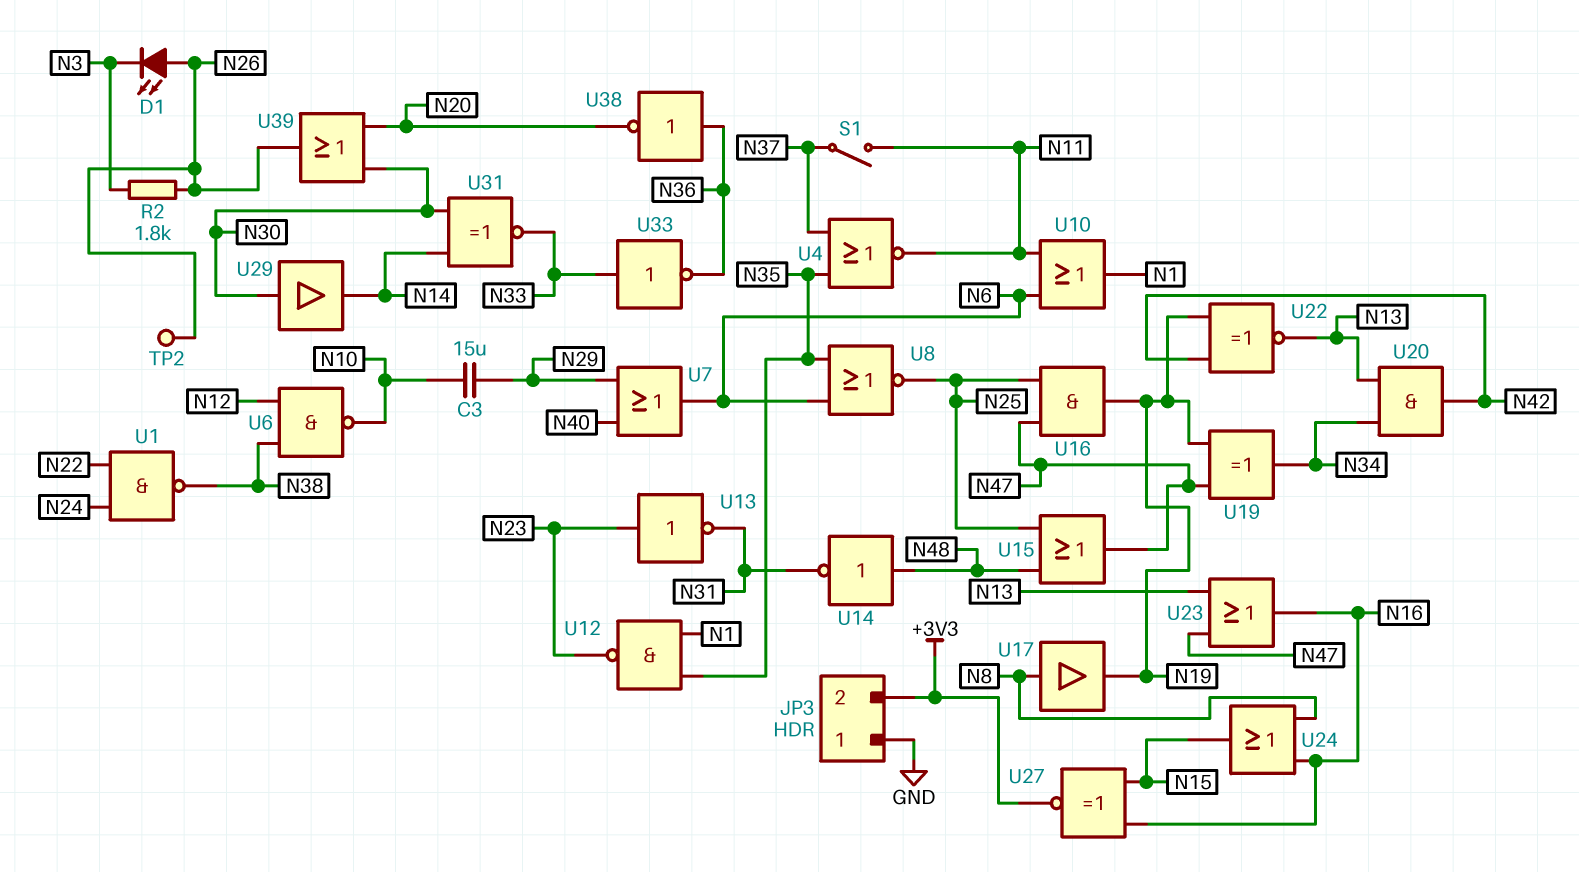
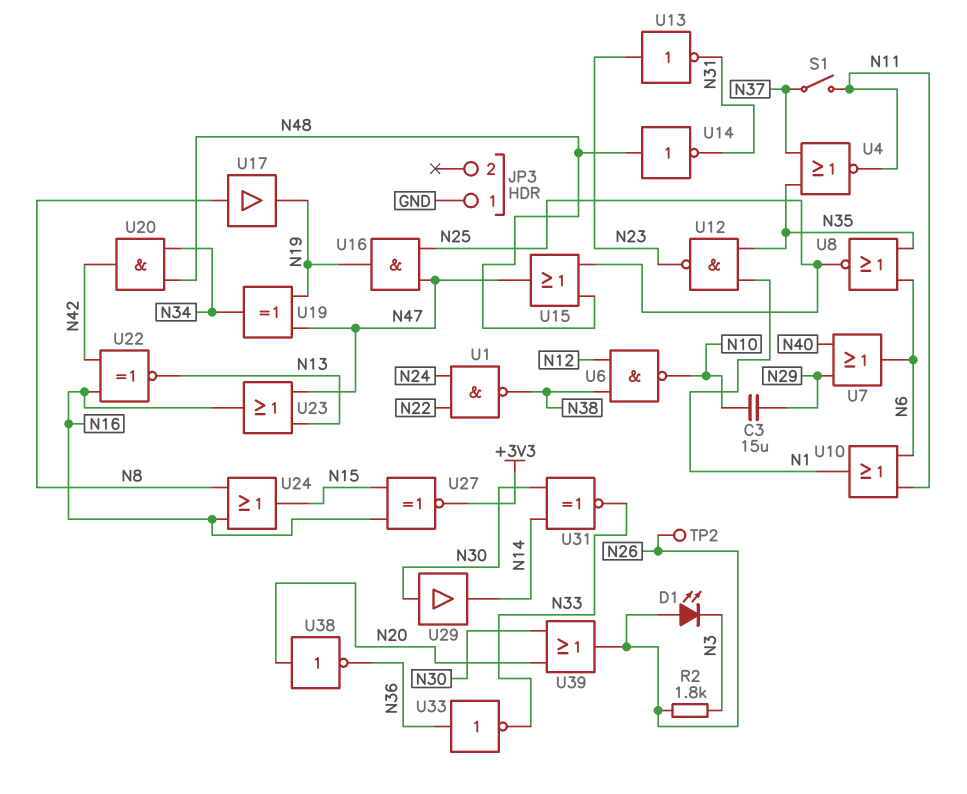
JP3 pin 2: +3V3 -> none
U20: AND (in N13, in N34, out N42) -> AND (in N34, in N48, out N42)
U22: XNOR (in N19, in N42, out N13) -> XNOR (in N16, in N42, out N13)
U33: NOT (in N33, out N36) -> NOT (in N36, out N33)
U38: NOT (in N36, out N20) -> NOT (in N20, out N36)

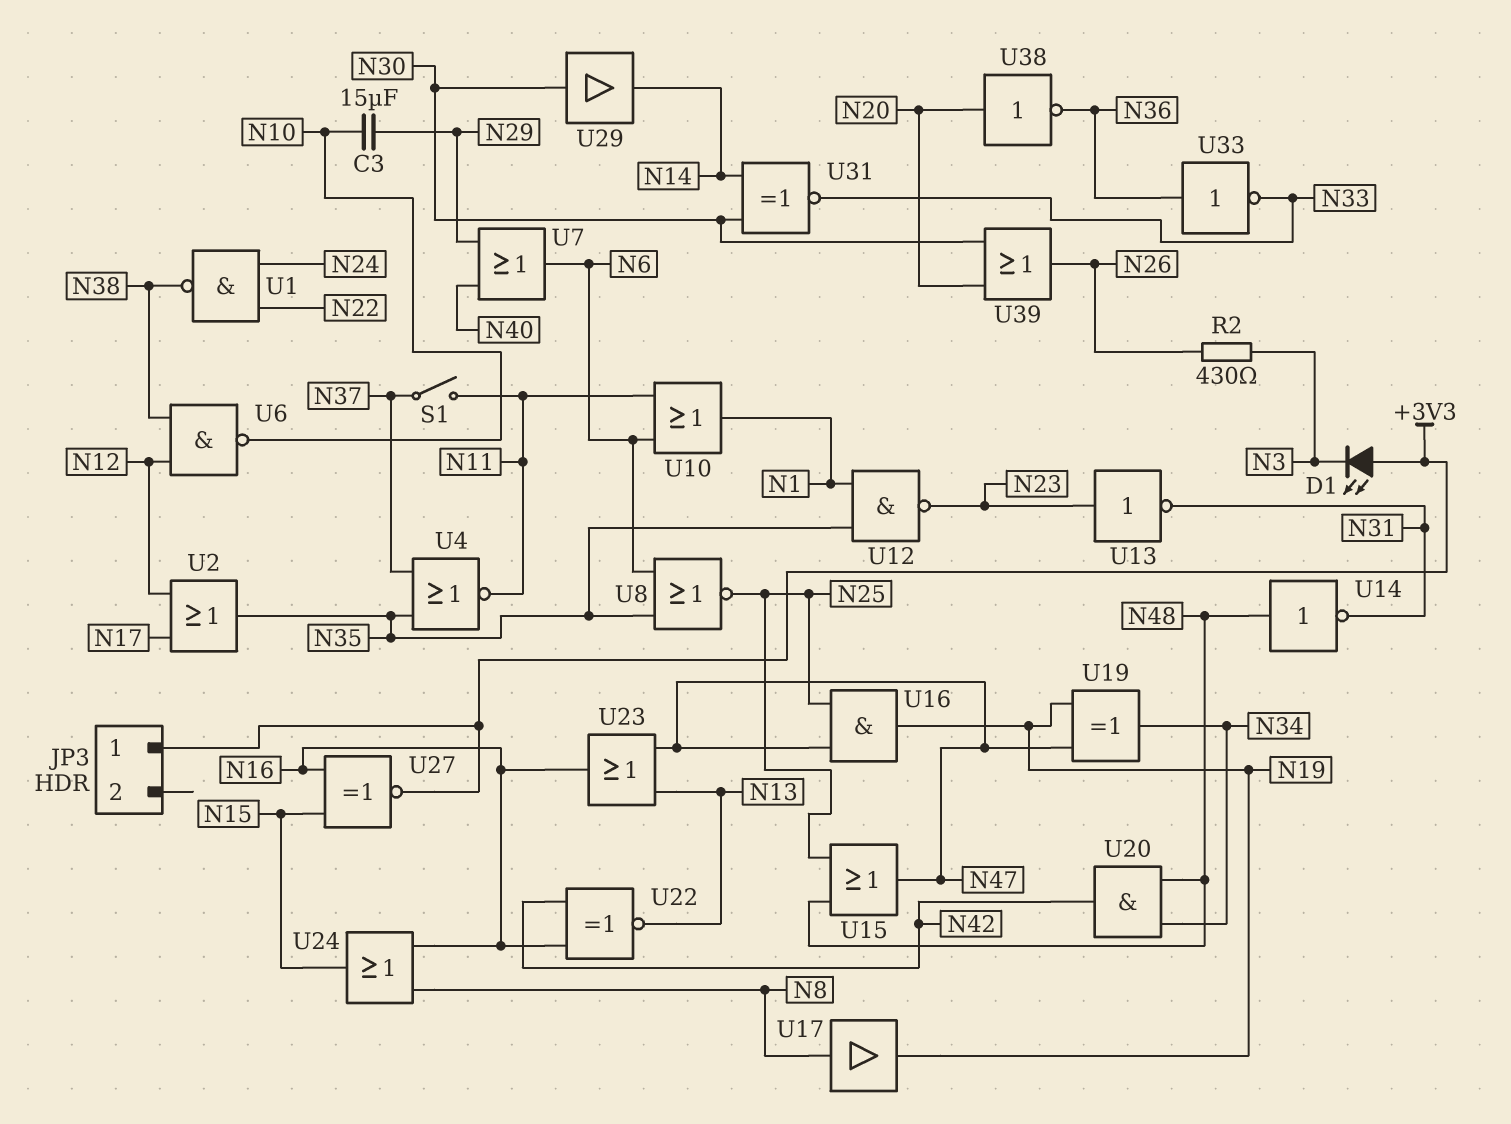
D1: LED (A N26, K N3) -> LED (A +3V3, K N3)
JP3 pin 1: GND -> +3V3
R2: 1.8k (N3, N26) -> 430 (N3, N26)
TP2: test point (N26) -> none
U2: none -> OR (in N12, in N17, out N35)

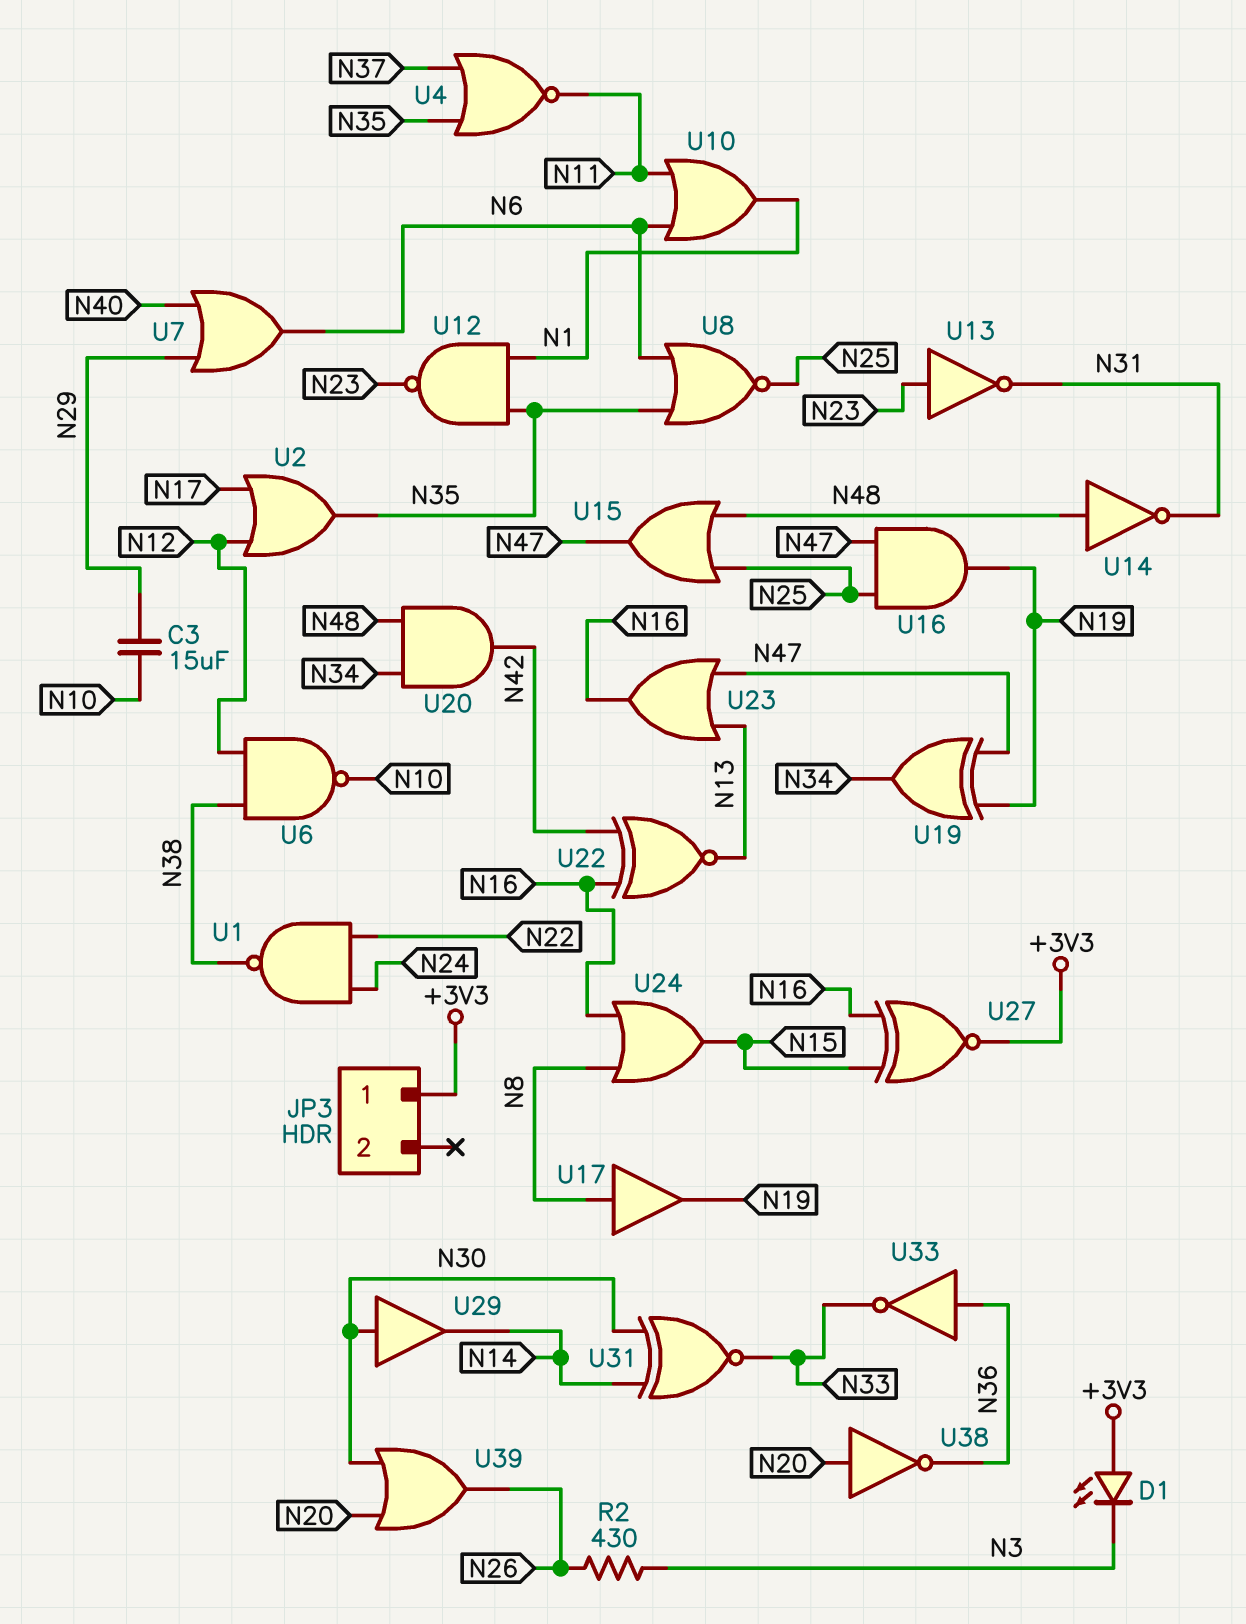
S1: switch (N11, N37) -> none

